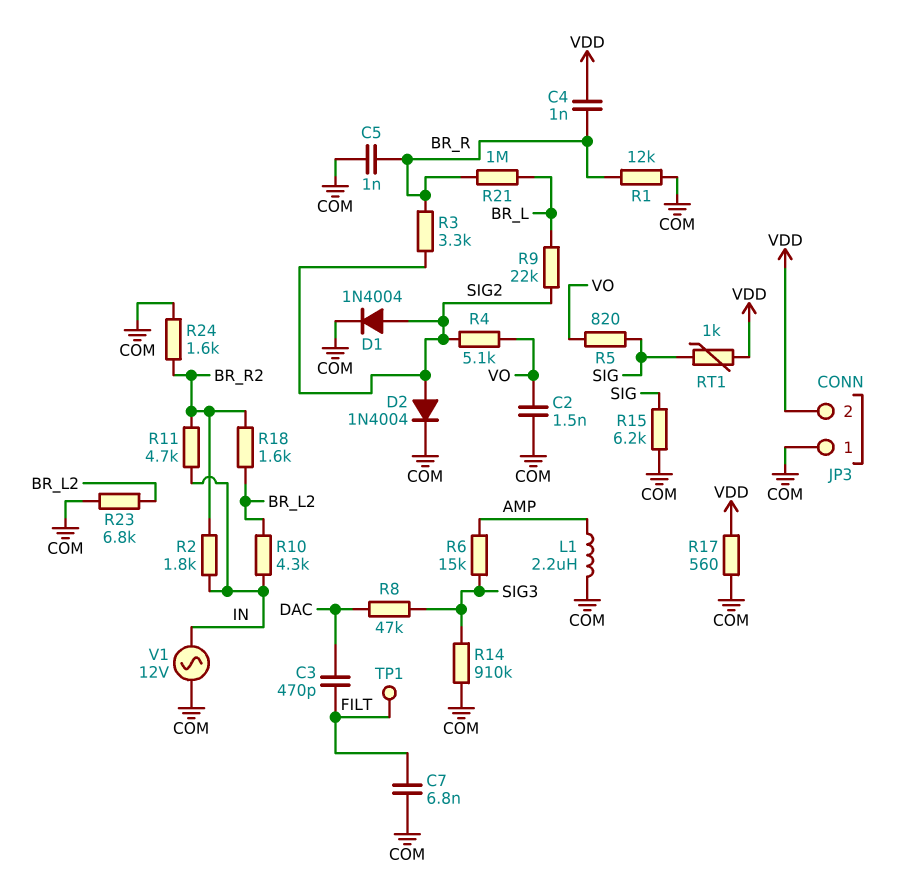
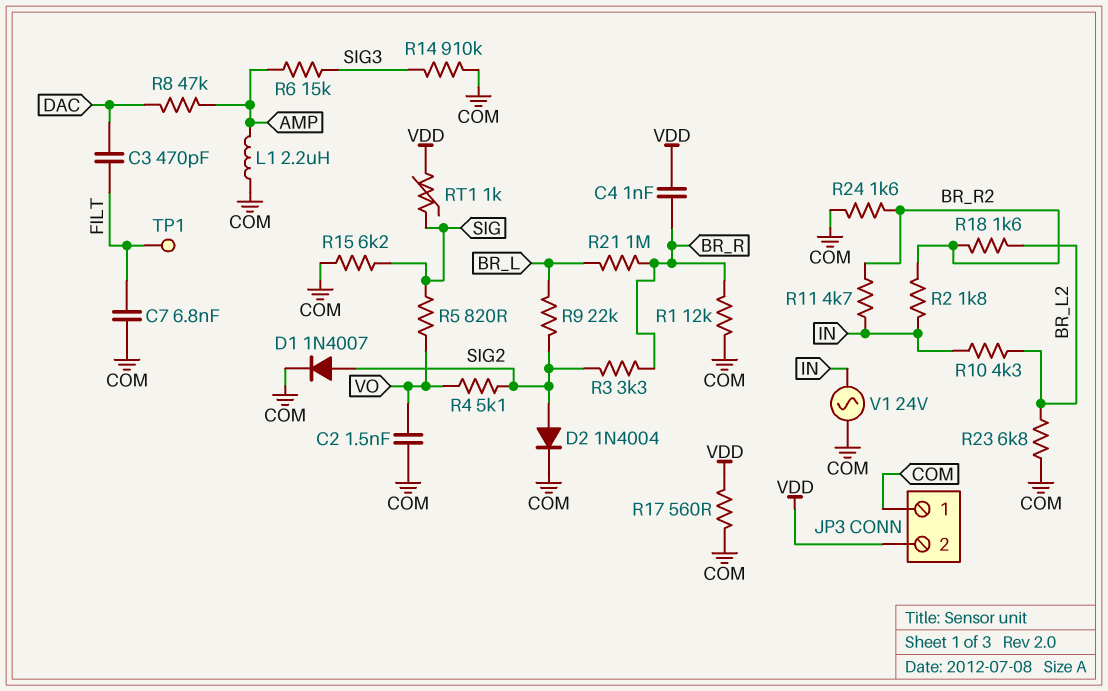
C5: 1nF (BR_R, COM) -> none
D1: diode 1N4004 (A SIG2, K COM) -> diode 1N4007 (A SIG2, K COM)
R8: 47k (DAC, SIG3) -> 47k (AMP, DAC)
V1: AC 12V (COM, IN) -> AC 24V (COM, IN)

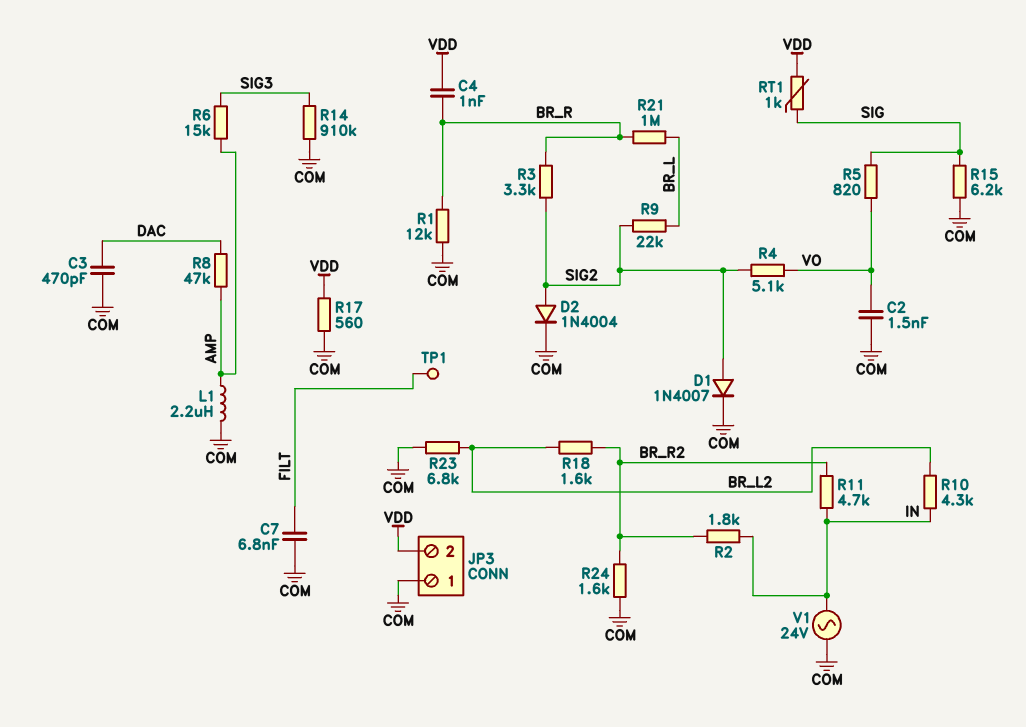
C3: 470pF (DAC, FILT) -> 470pF (COM, DAC)

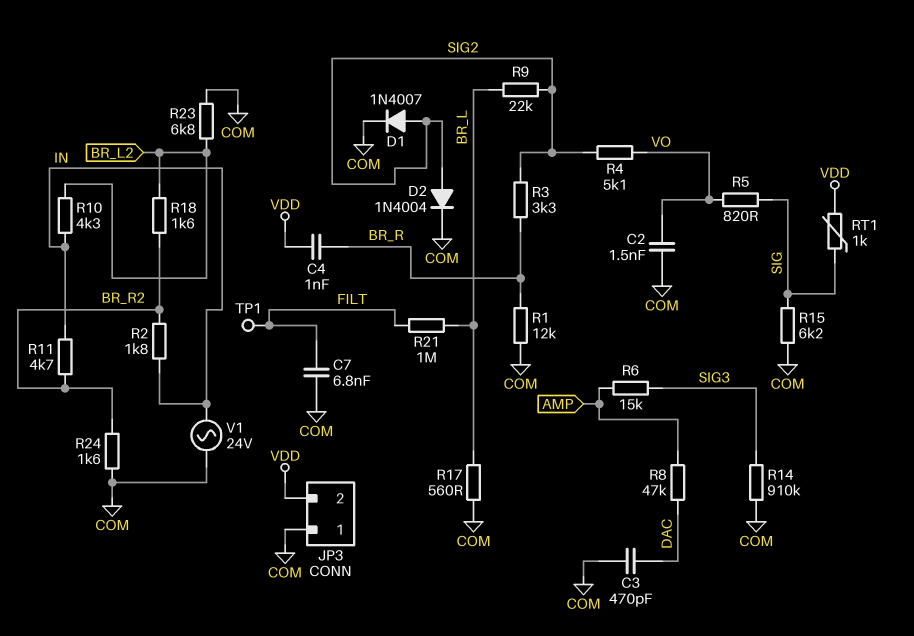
L1: 2.2uH (AMP, COM) -> none
R17: 560 (COM, VDD) -> 560 (BR_L, COM)
R21: 1M (BR_L, BR_R) -> 1M (BR_L, FILT)

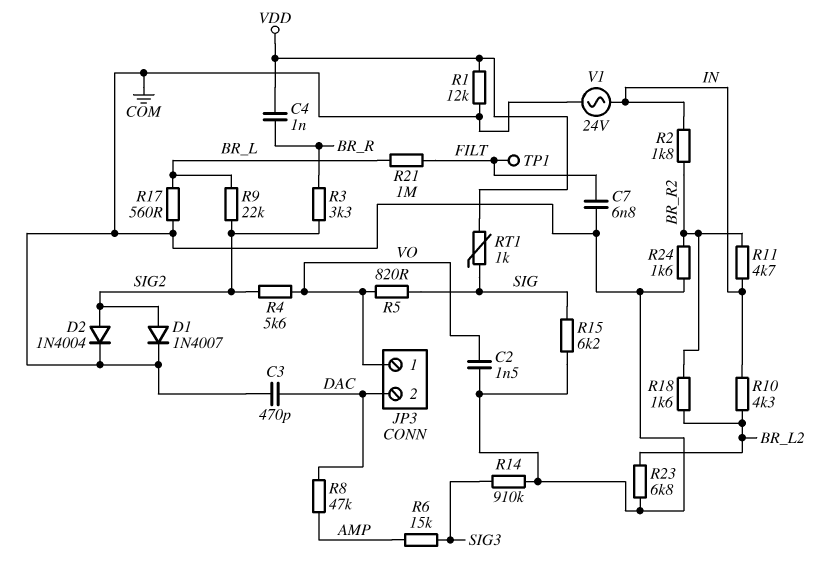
JP3 pin 1: COM -> VO
JP3 pin 2: VDD -> DAC
R1: 12k (BR_R, COM) -> 12k (COM, VDD)
R4: 5.1k (SIG2, VO) -> 5.6k (SIG2, VO)

